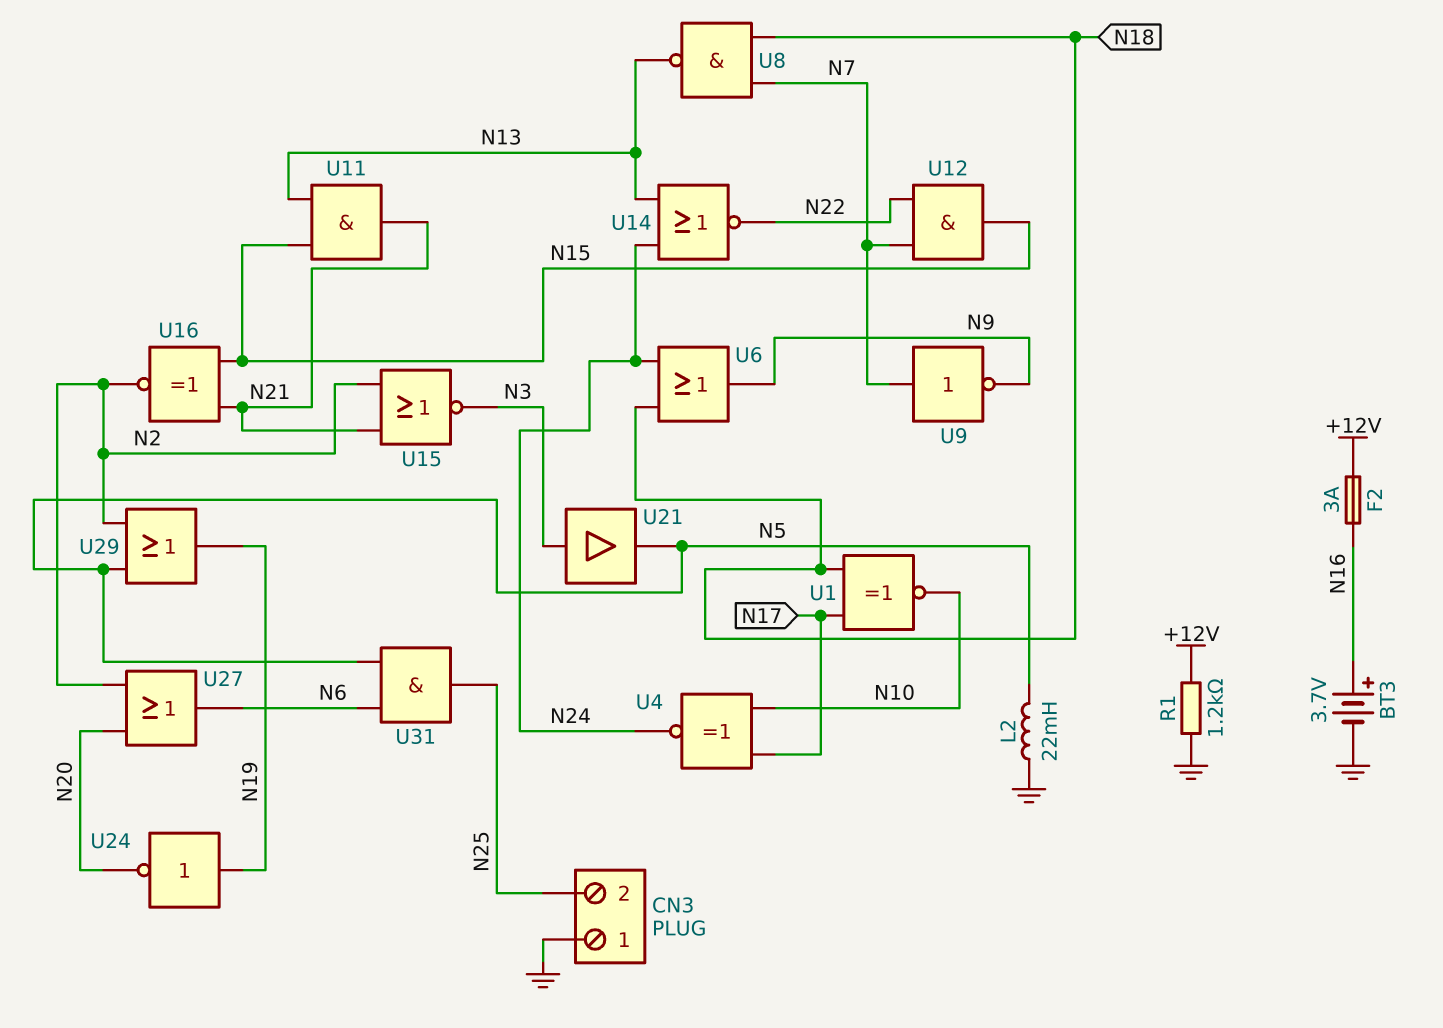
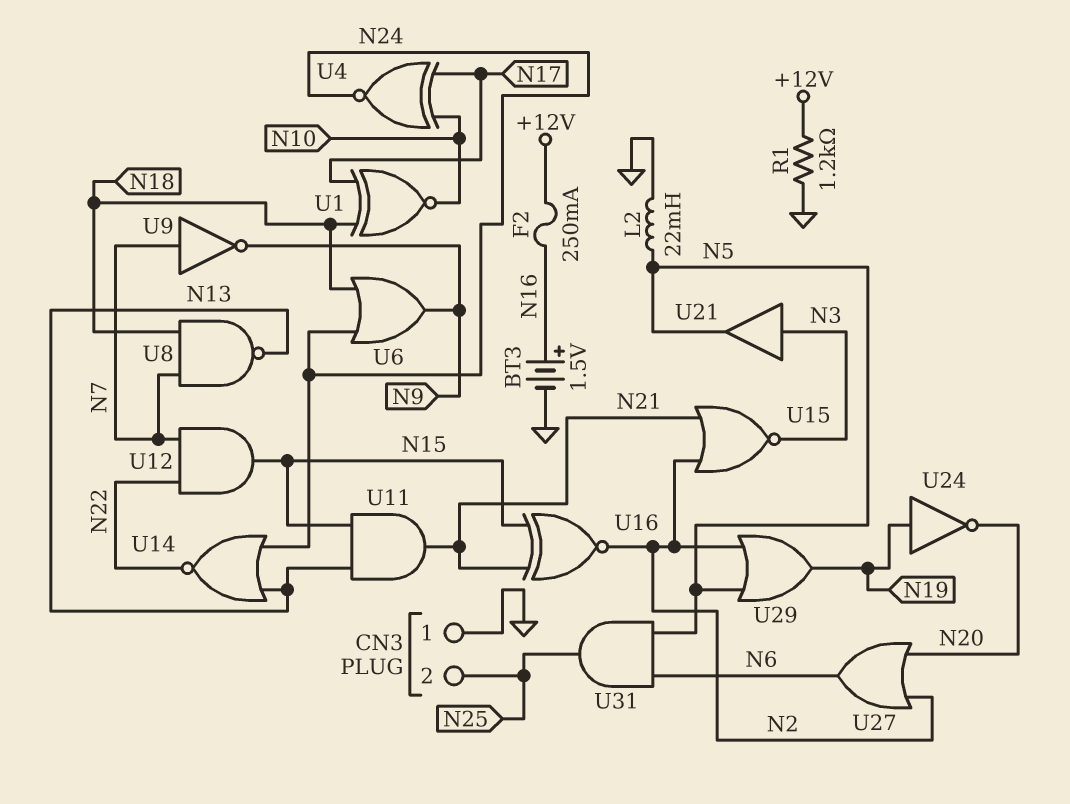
BT3: 3.7V (plus N16, minus GND) -> 1.5V (plus N16, minus GND)
F2: 3A (+12V, N16) -> 250mA (+12V, N16)

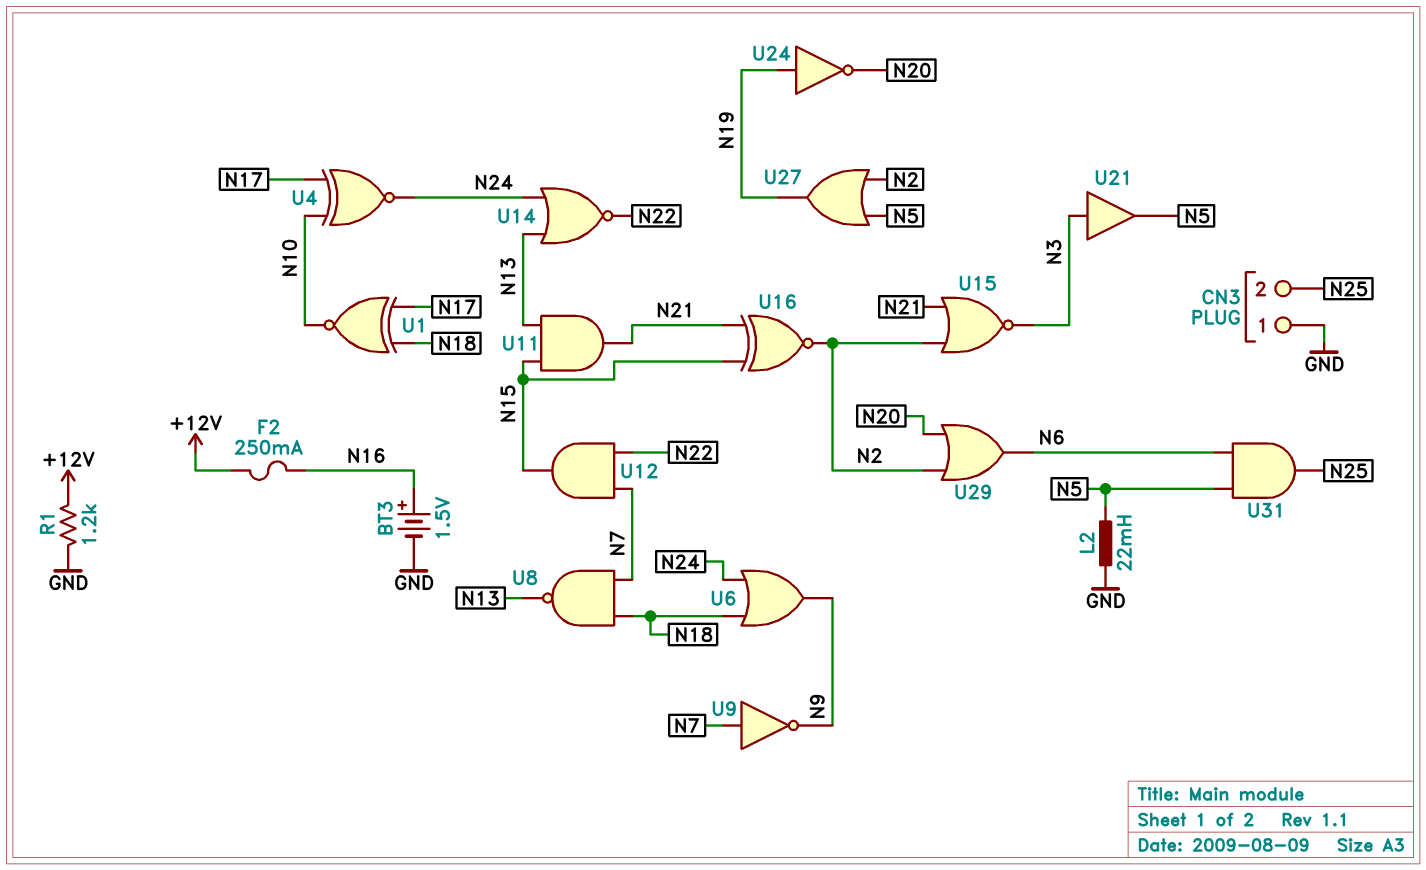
U27: OR (in N2, in N20, out N6) -> OR (in N2, in N5, out N19)
U29: OR (in N2, in N5, out N19) -> OR (in N2, in N20, out N6)

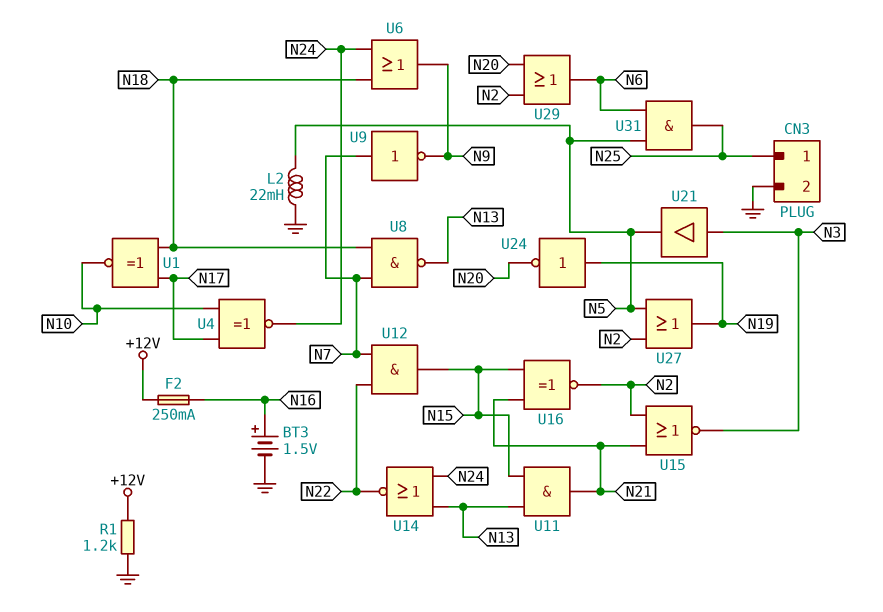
CN3 pin 1: GND -> N25
CN3 pin 2: N25 -> GND

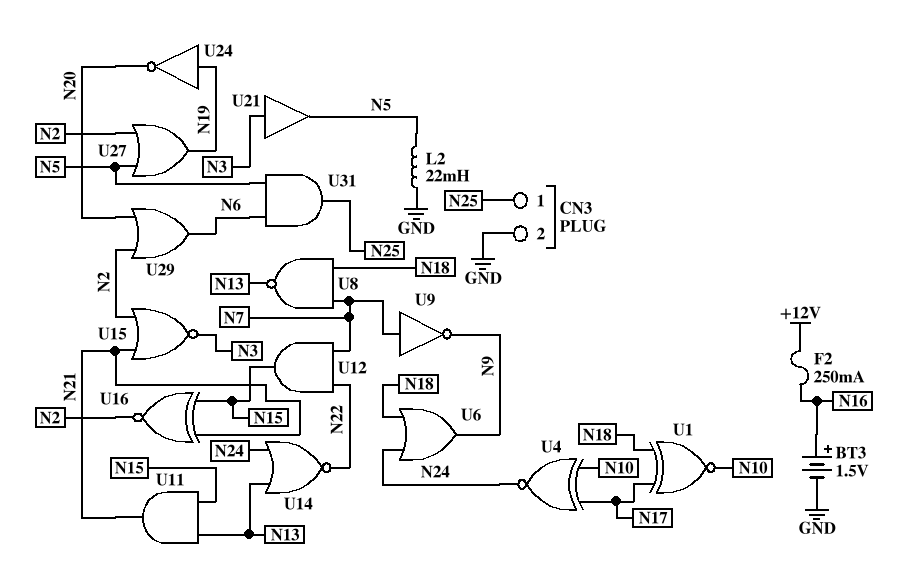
R1: 1.2k (+12V, GND) -> none

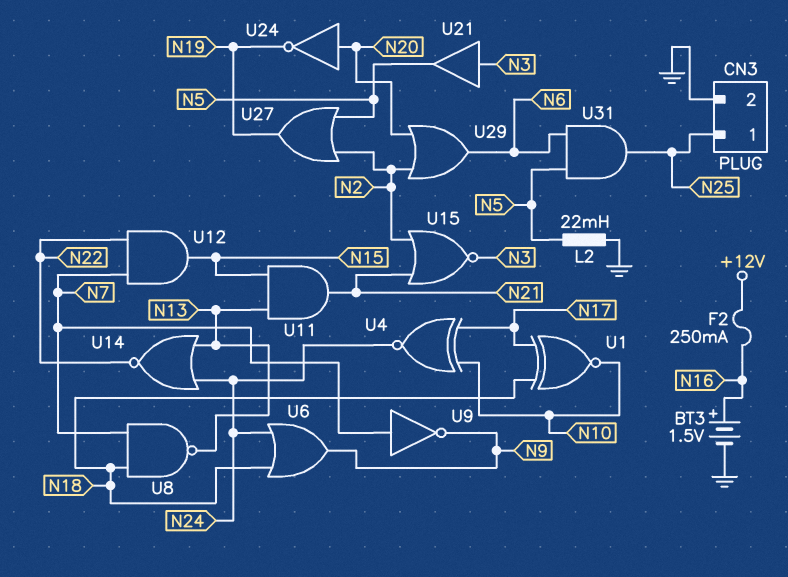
U16: XNOR (in N15, in N21, out N2) -> none
U24: NOT (in N19, out N20) -> NOT (in N20, out N19)

